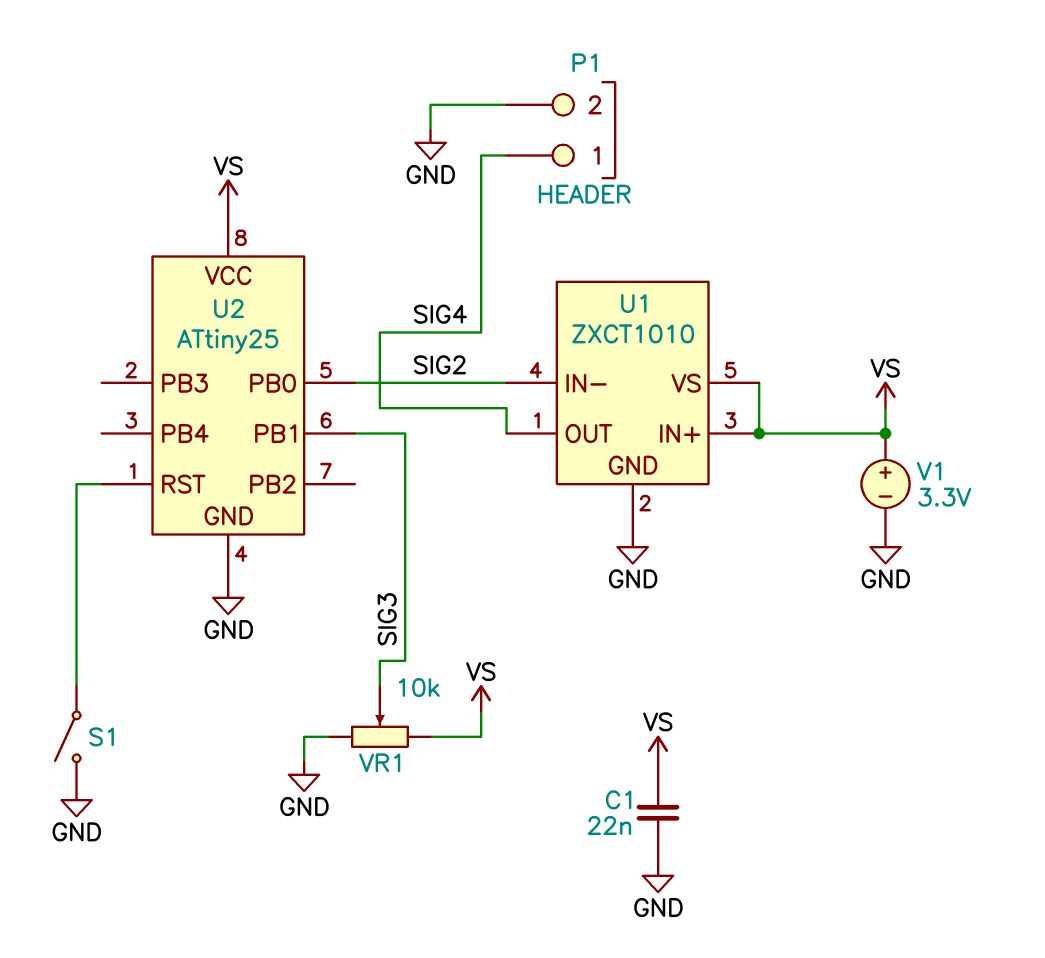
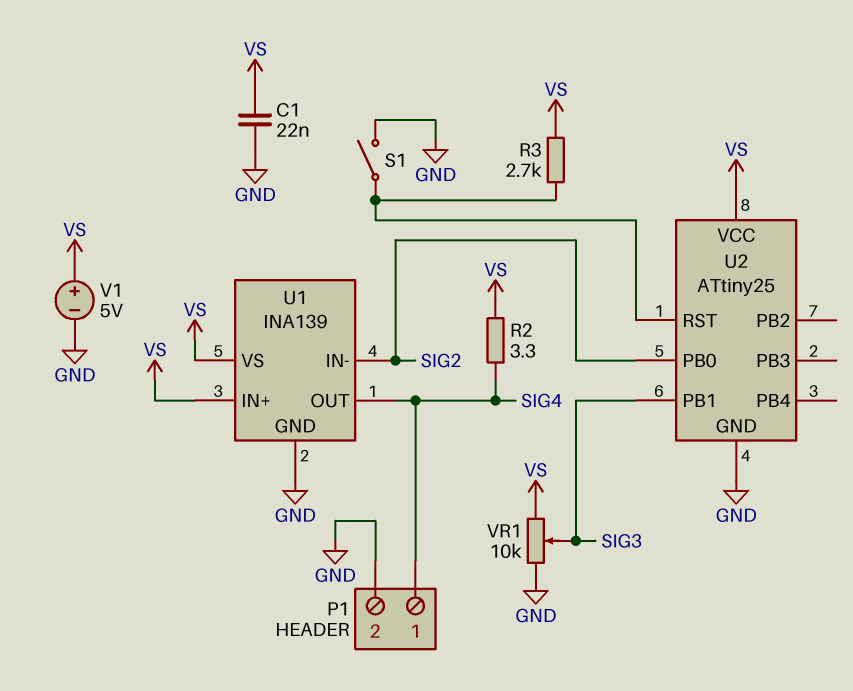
R2: none -> 3.3 (SIG4, VS)
R3: none -> 2.7k (U2/RST, VS)
U1: ZXCT1010 -> INA139
V1: 3.3V (plus VS, minus GND) -> 5V (plus VS, minus GND)

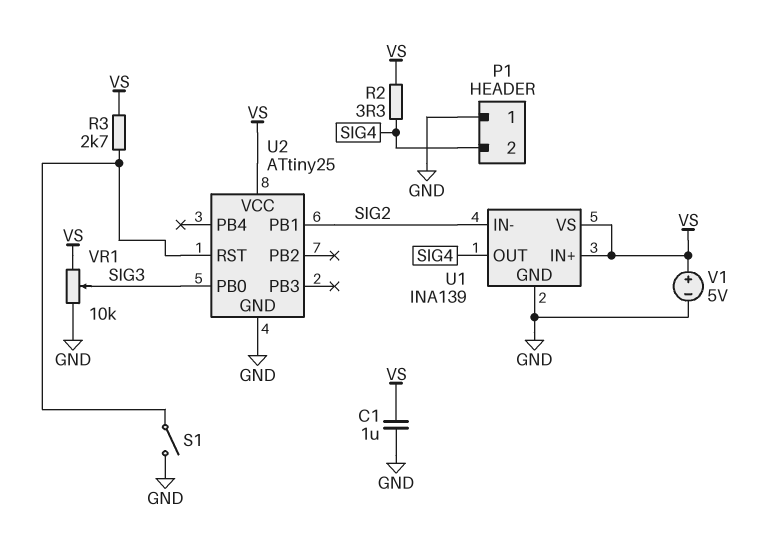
C1: 22nF (GND, VS) -> 1uF (GND, VS)
P1 pin 1: SIG4 -> GND
P1 pin 2: GND -> SIG4
U2 pin PB0: SIG2 -> SIG3
U2 pin PB1: SIG3 -> SIG2

